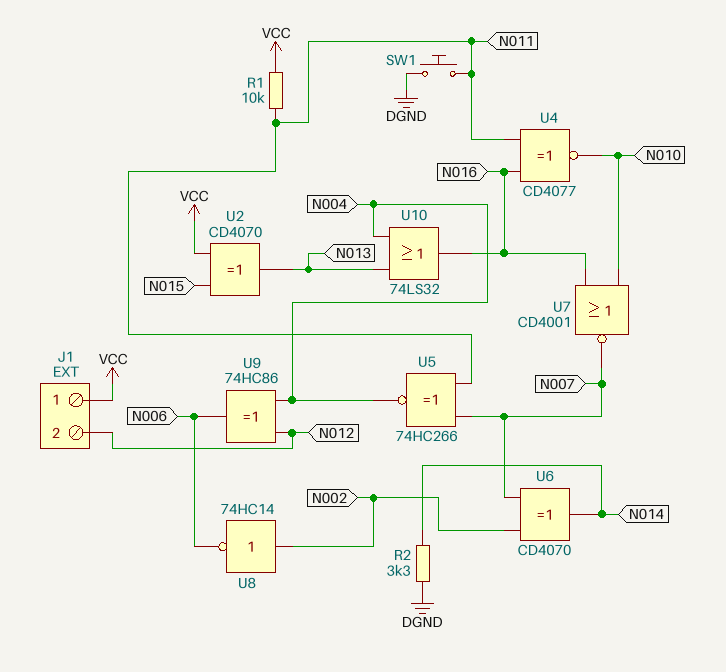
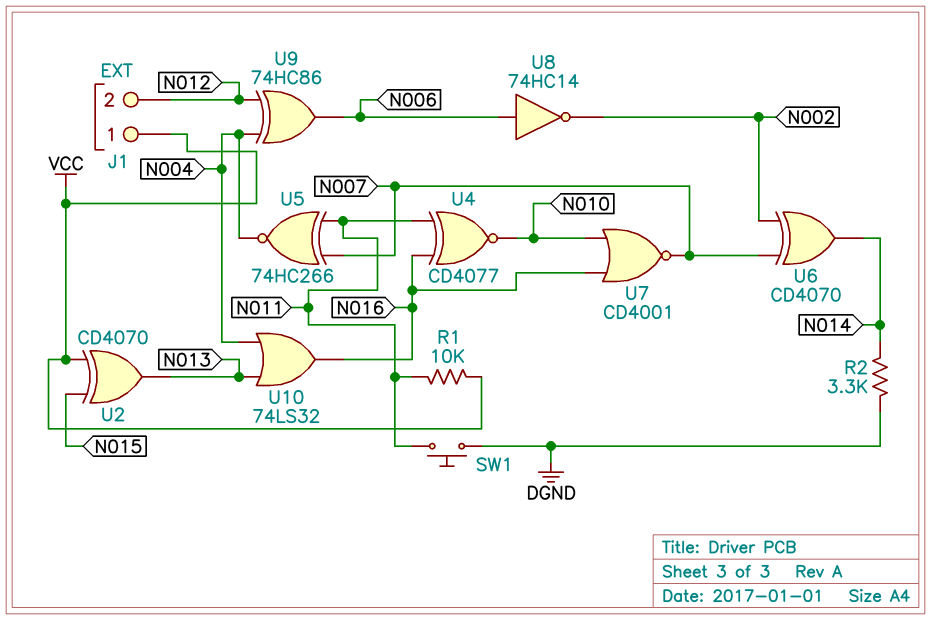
U8: NOT 74HC14 (in N002, out N006) -> NOT 74HC14 (in N006, out N002)

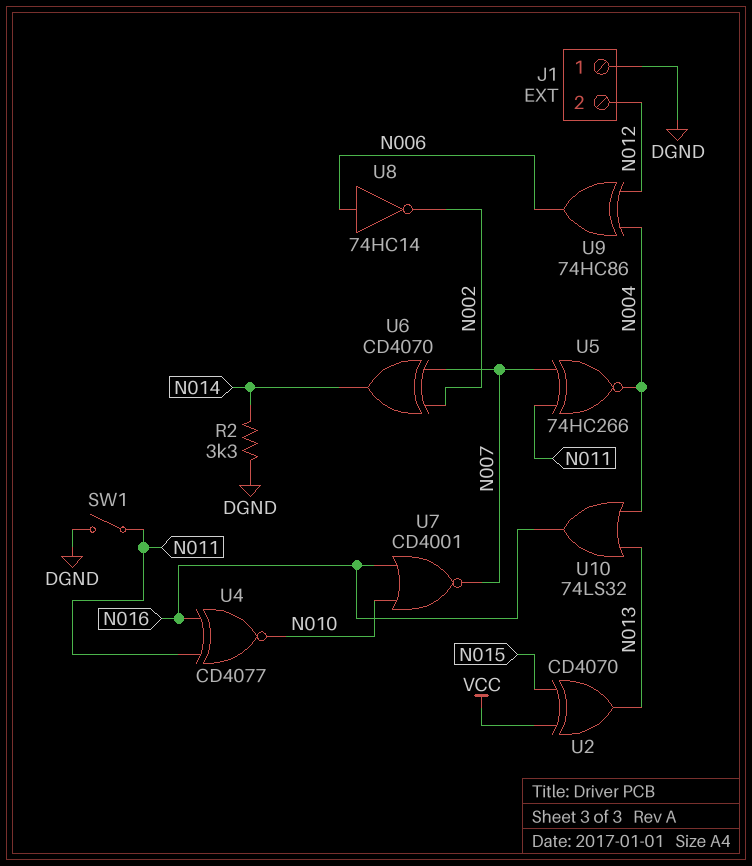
J1 pin 1: VCC -> DGND
R1: 10k (N011, VCC) -> none
SW1: button (DGND, N011) -> switch (DGND, N011)

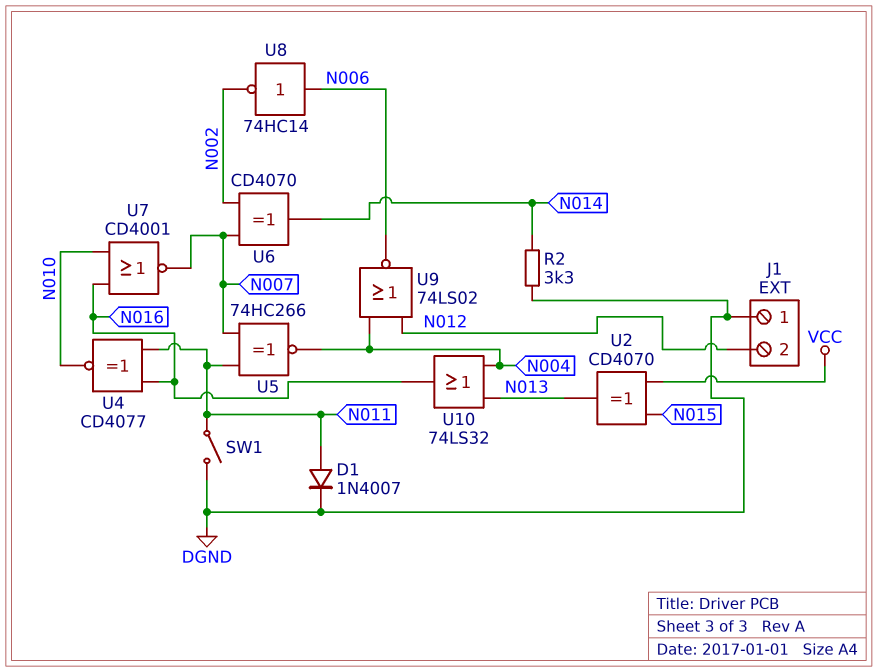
D1: none -> diode 1N4007 (A N011, K DGND)
U9: XOR 74HC86 (in N004, in N012, out N006) -> NOR 74LS02 (in N004, in N012, out N006)

